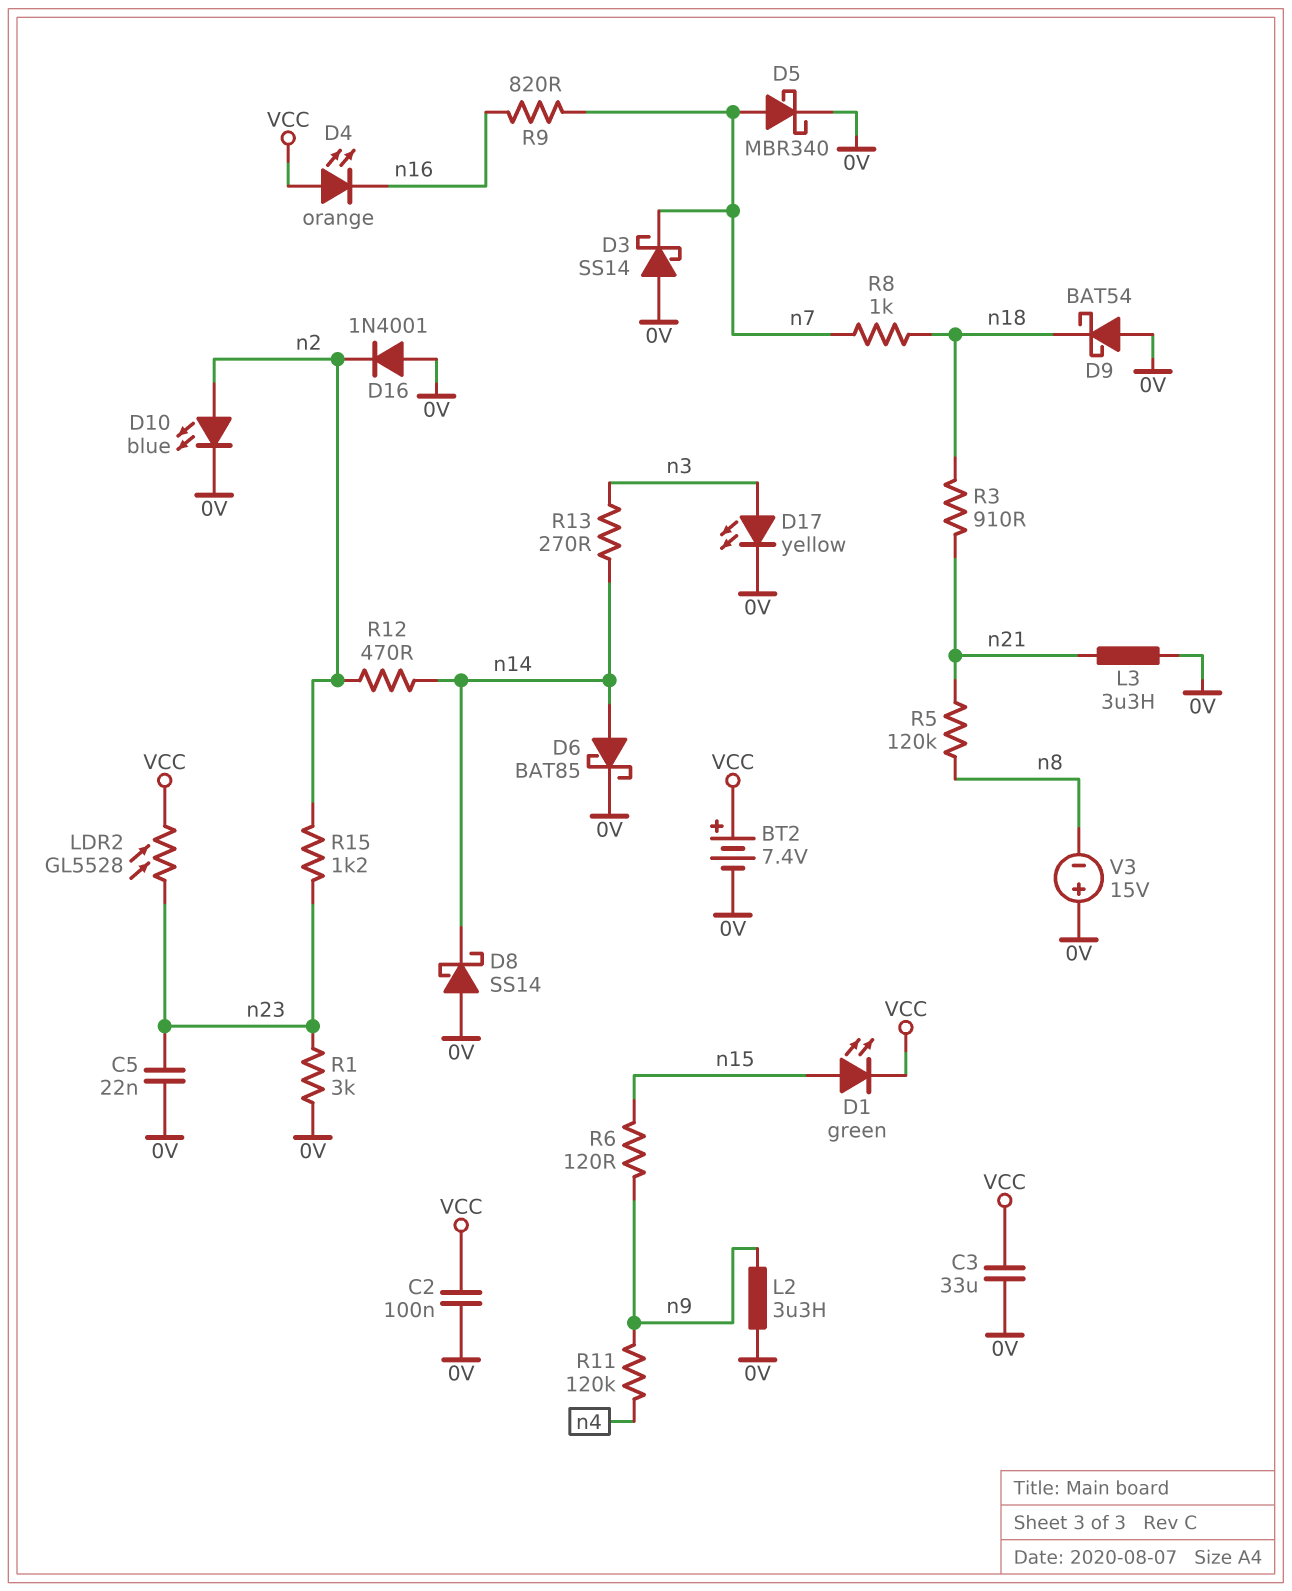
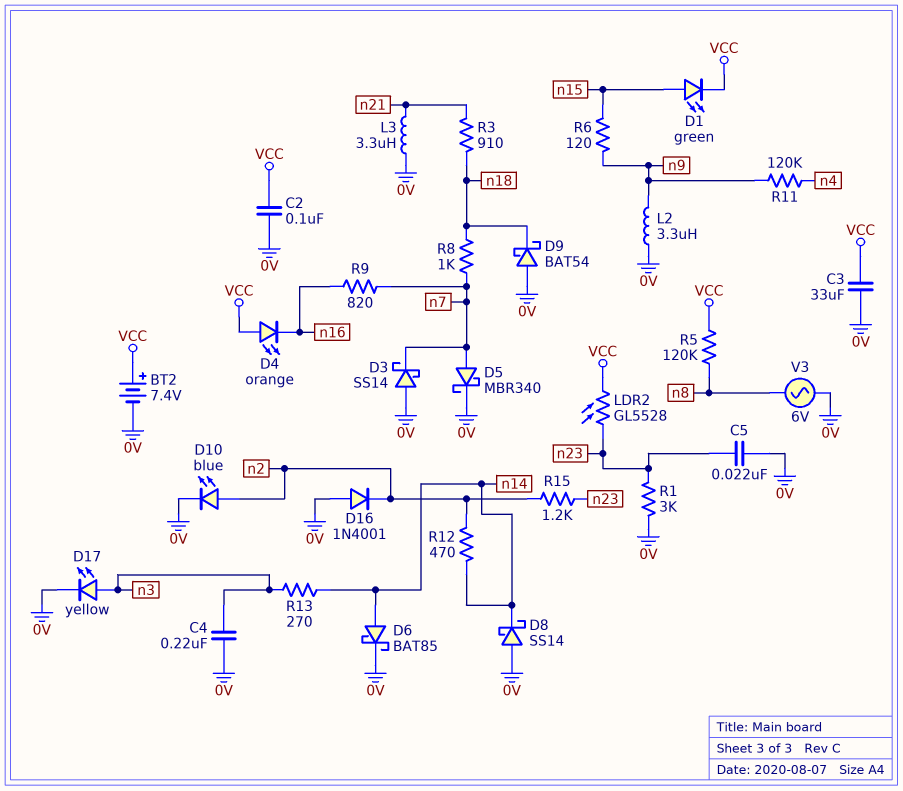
C4: none -> 220nF (0V, n3)
R5: 120k (n8, n21) -> 120k (VCC, n8)
V3: 15V (plus 0V, minus n8) -> AC 6V (0V, n8)

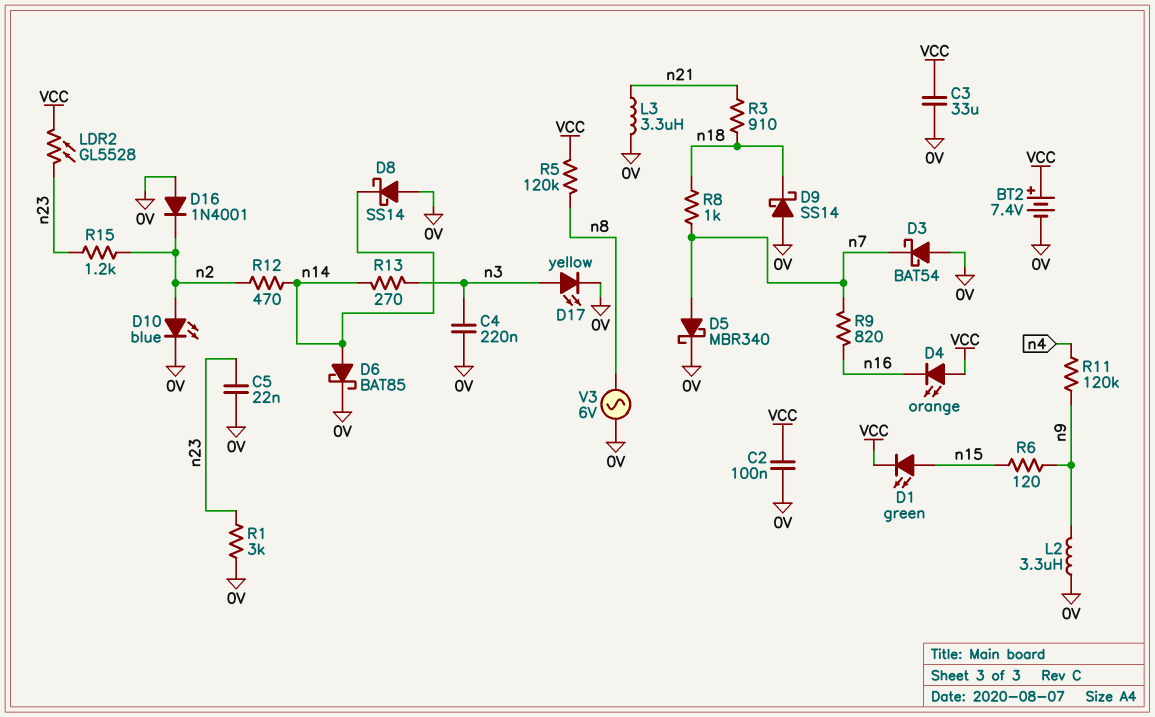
D3: schottky SS14 (A 0V, K n7) -> schottky BAT54 (A 0V, K n7)
D9: schottky BAT54 (A 0V, K n18) -> schottky SS14 (A 0V, K n18)

